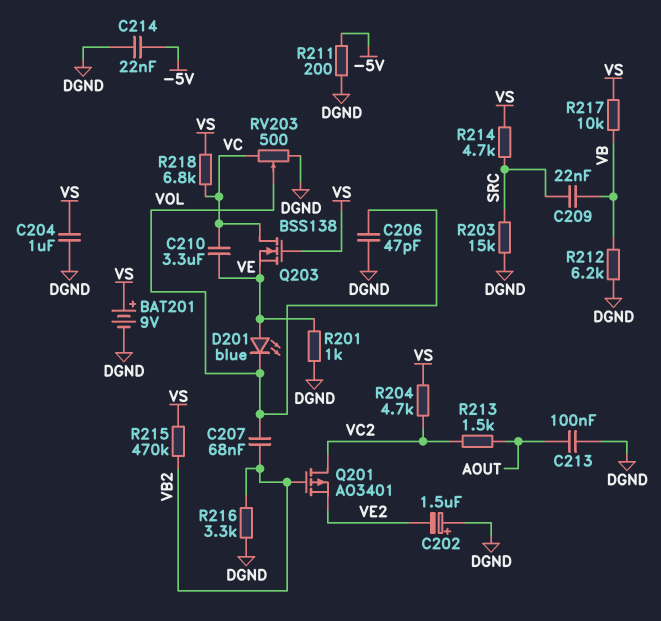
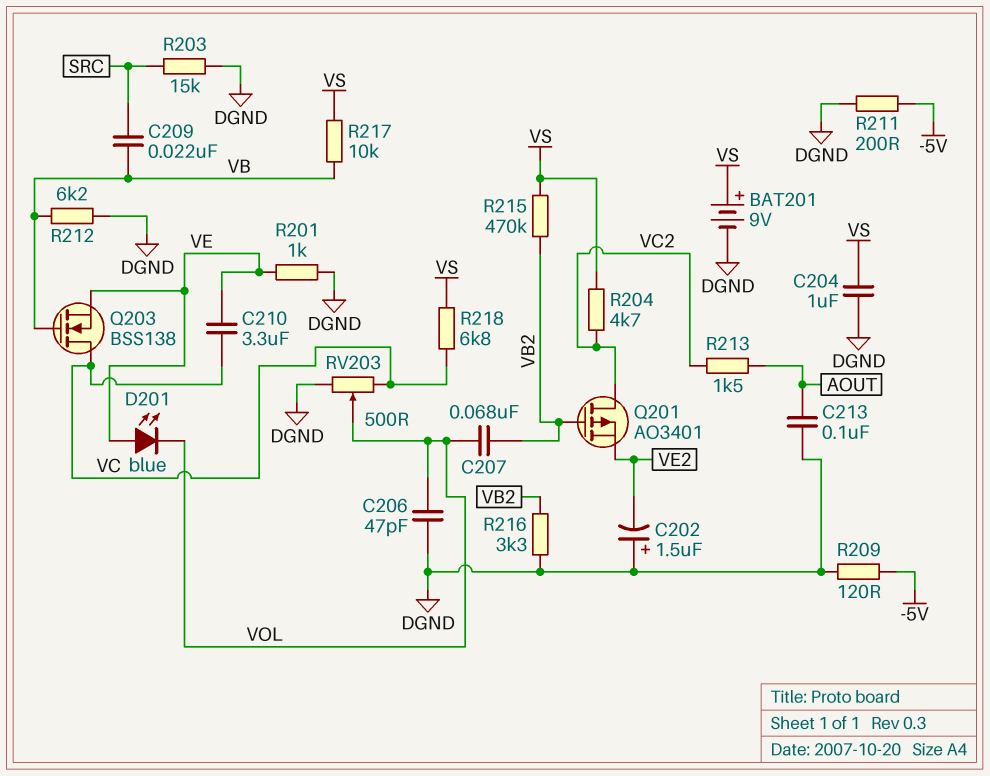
C214: 22nF (-5V, DGND) -> none
Q203: NMOS BSS138 (G VS, D VC, S VE) -> NMOS BSS138 (G VB, D VC, S VE)
R209: none -> 120 (-5V, DGND)
R214: 4.7k (SRC, VS) -> none

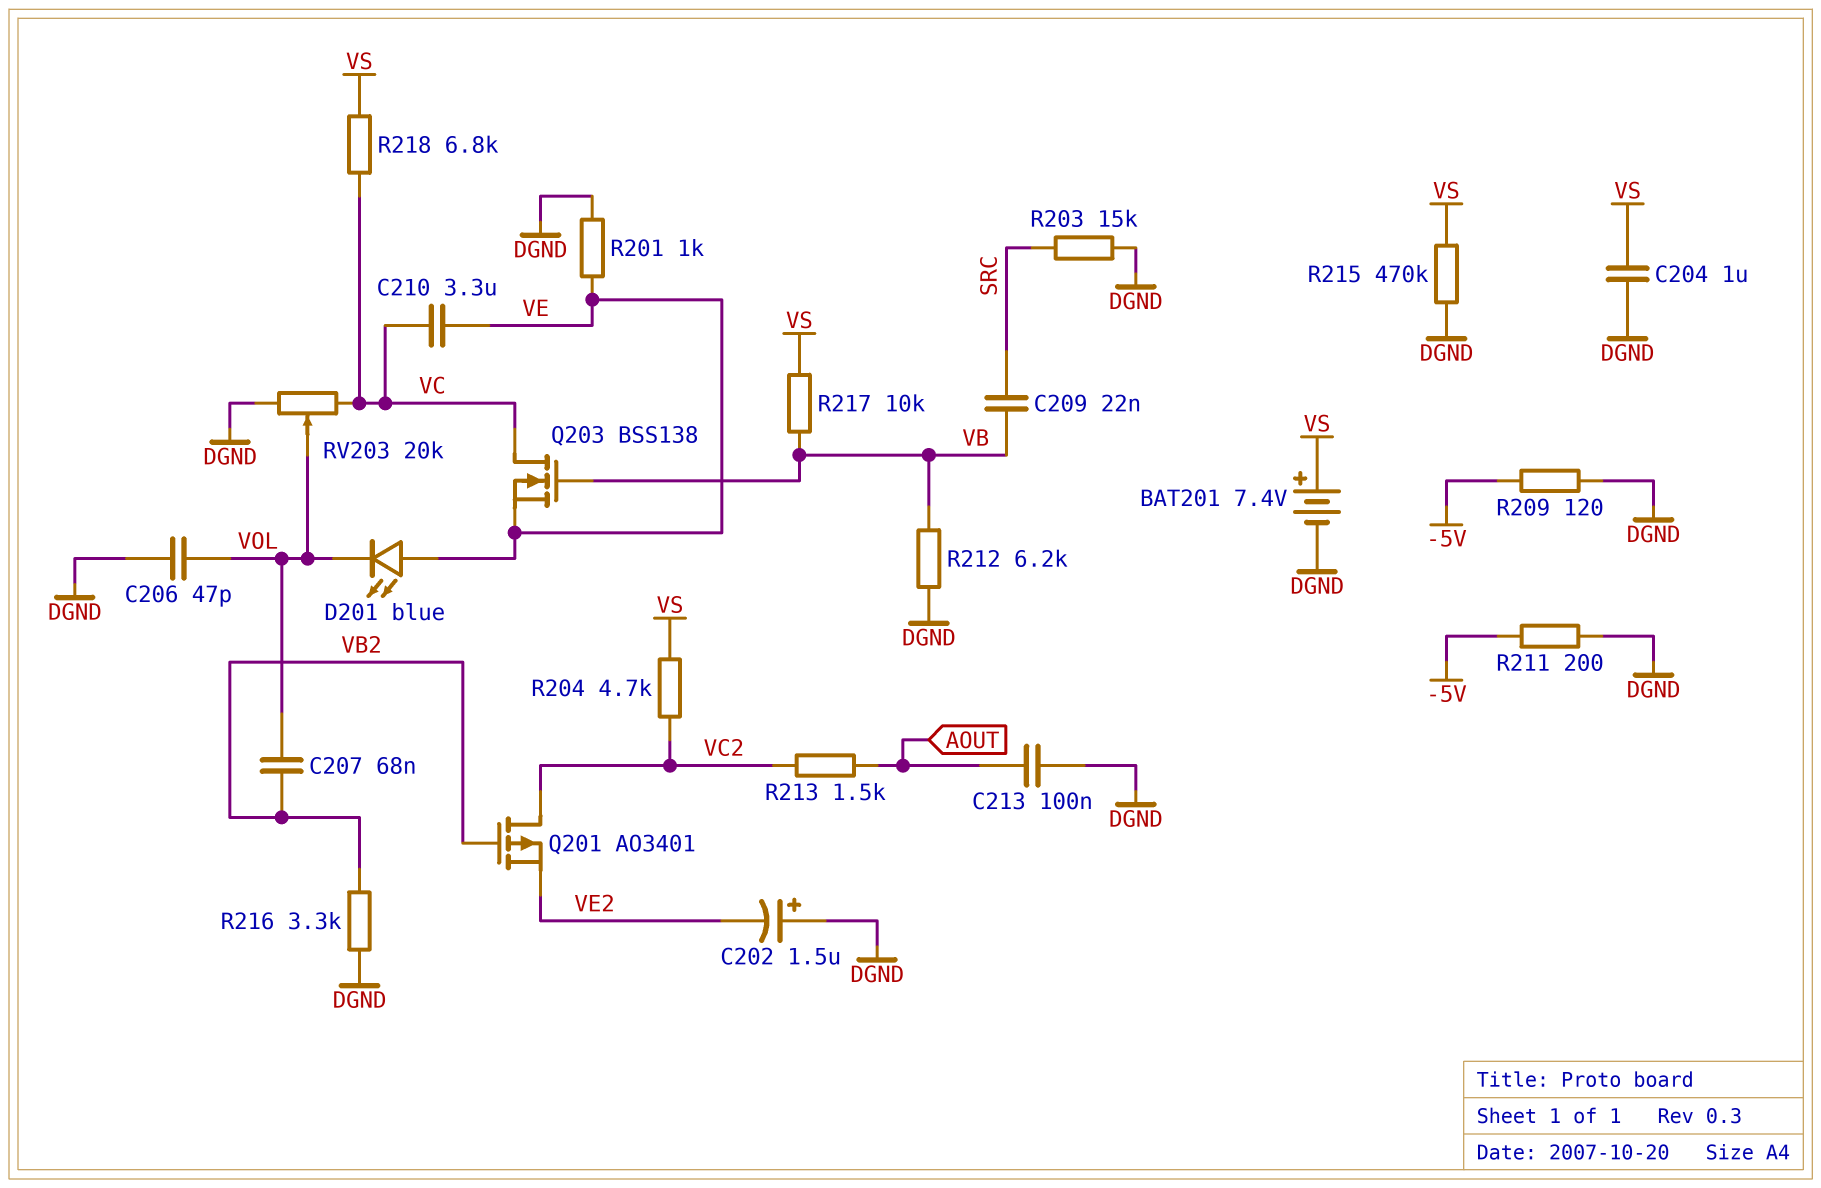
BAT201: 9V (plus VS, minus DGND) -> 7.4V (plus VS, minus DGND)
R215: 470k (VB2, VS) -> 470k (DGND, VS)
RV203: 500 (DGND, VC, wiper VOL) -> 20k (DGND, VC, wiper VOL)

